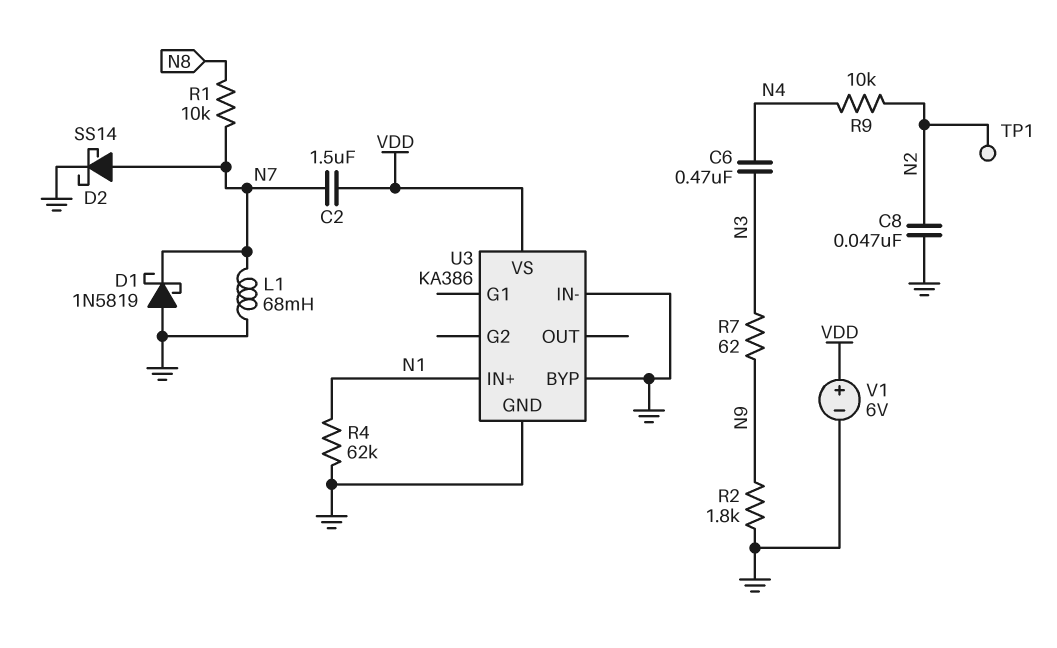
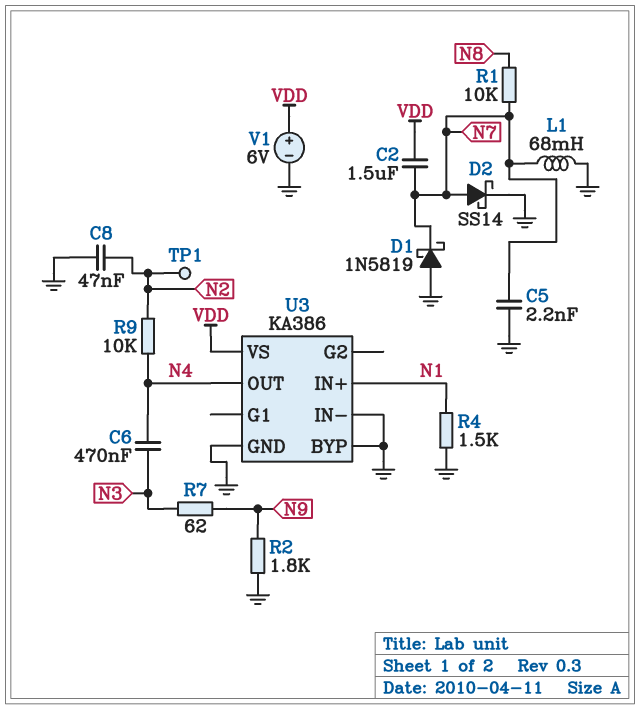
C5: none -> 2.2nF (GND, N7)
R4: 62k (GND, N1) -> 1.5k (GND, N1)
U3 pin OUT: none -> N4

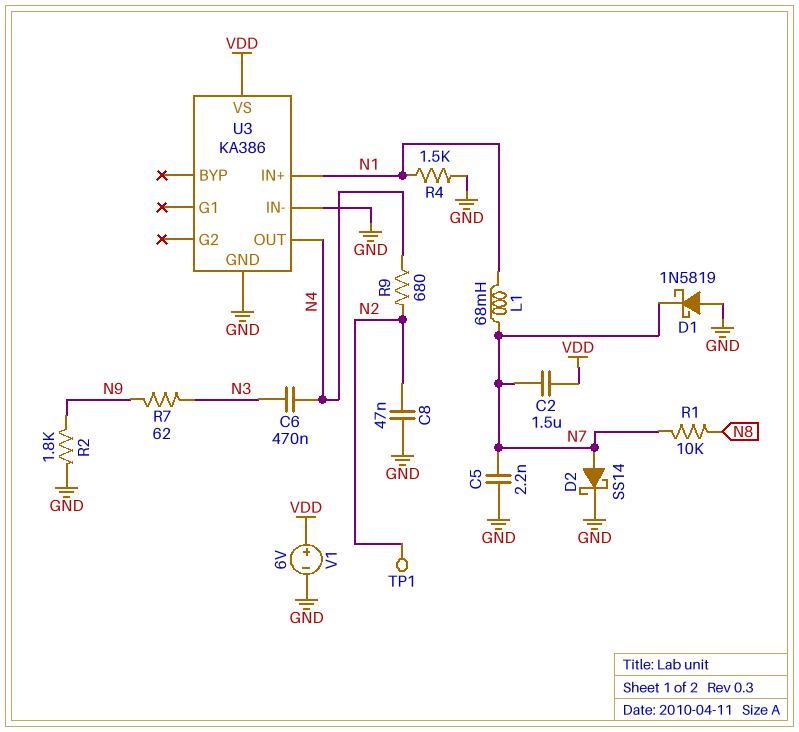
L1: 68mH (GND, N7) -> 68mH (N1, N7)
R9: 10k (N2, N4) -> 680 (N2, N4)
U3 pin BYP: GND -> none

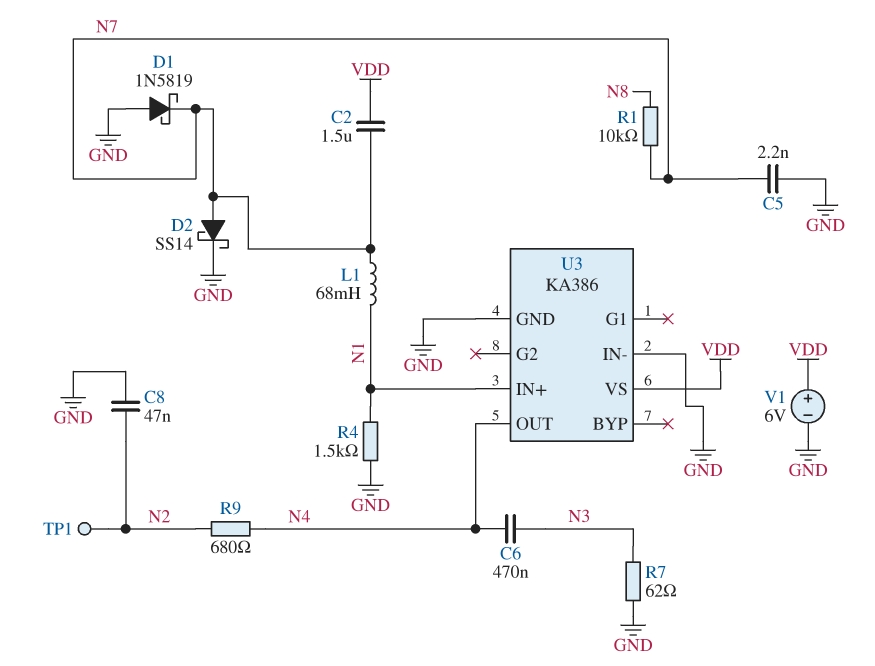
R2: 1.8k (GND, N9) -> none
R7: 62 (N3, N9) -> 62 (GND, N3)

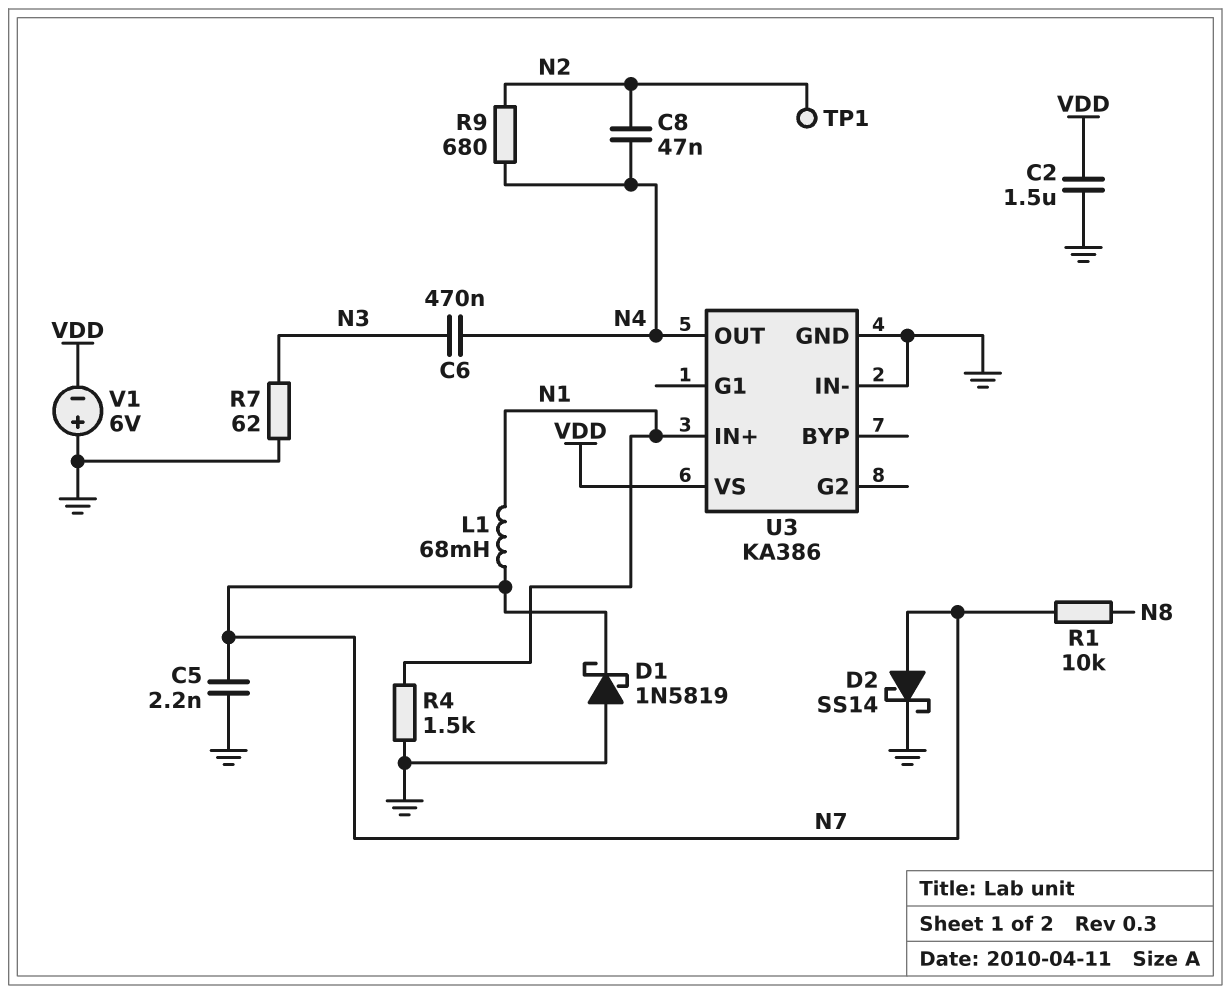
C2: 1.5uF (N7, VDD) -> 1.5uF (GND, VDD)
C8: 47nF (GND, N2) -> 47nF (N2, N4)
V1: 6V (plus VDD, minus GND) -> 6V (plus GND, minus VDD)

